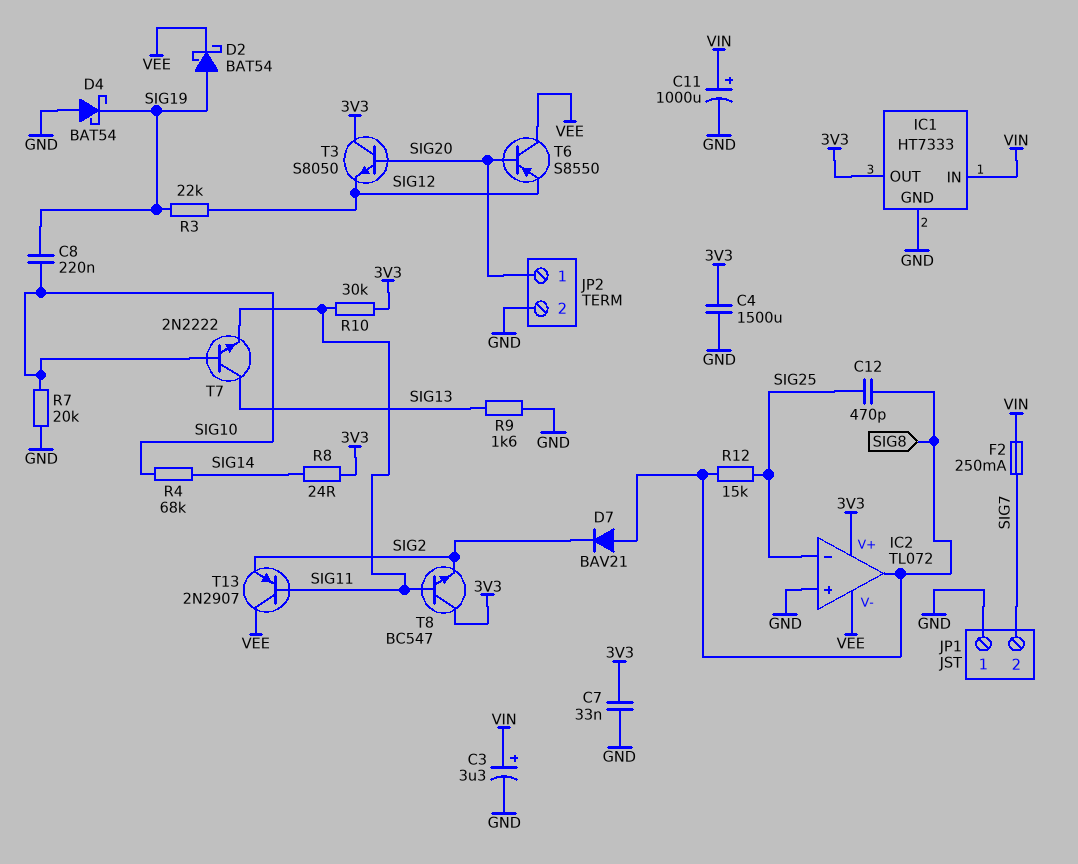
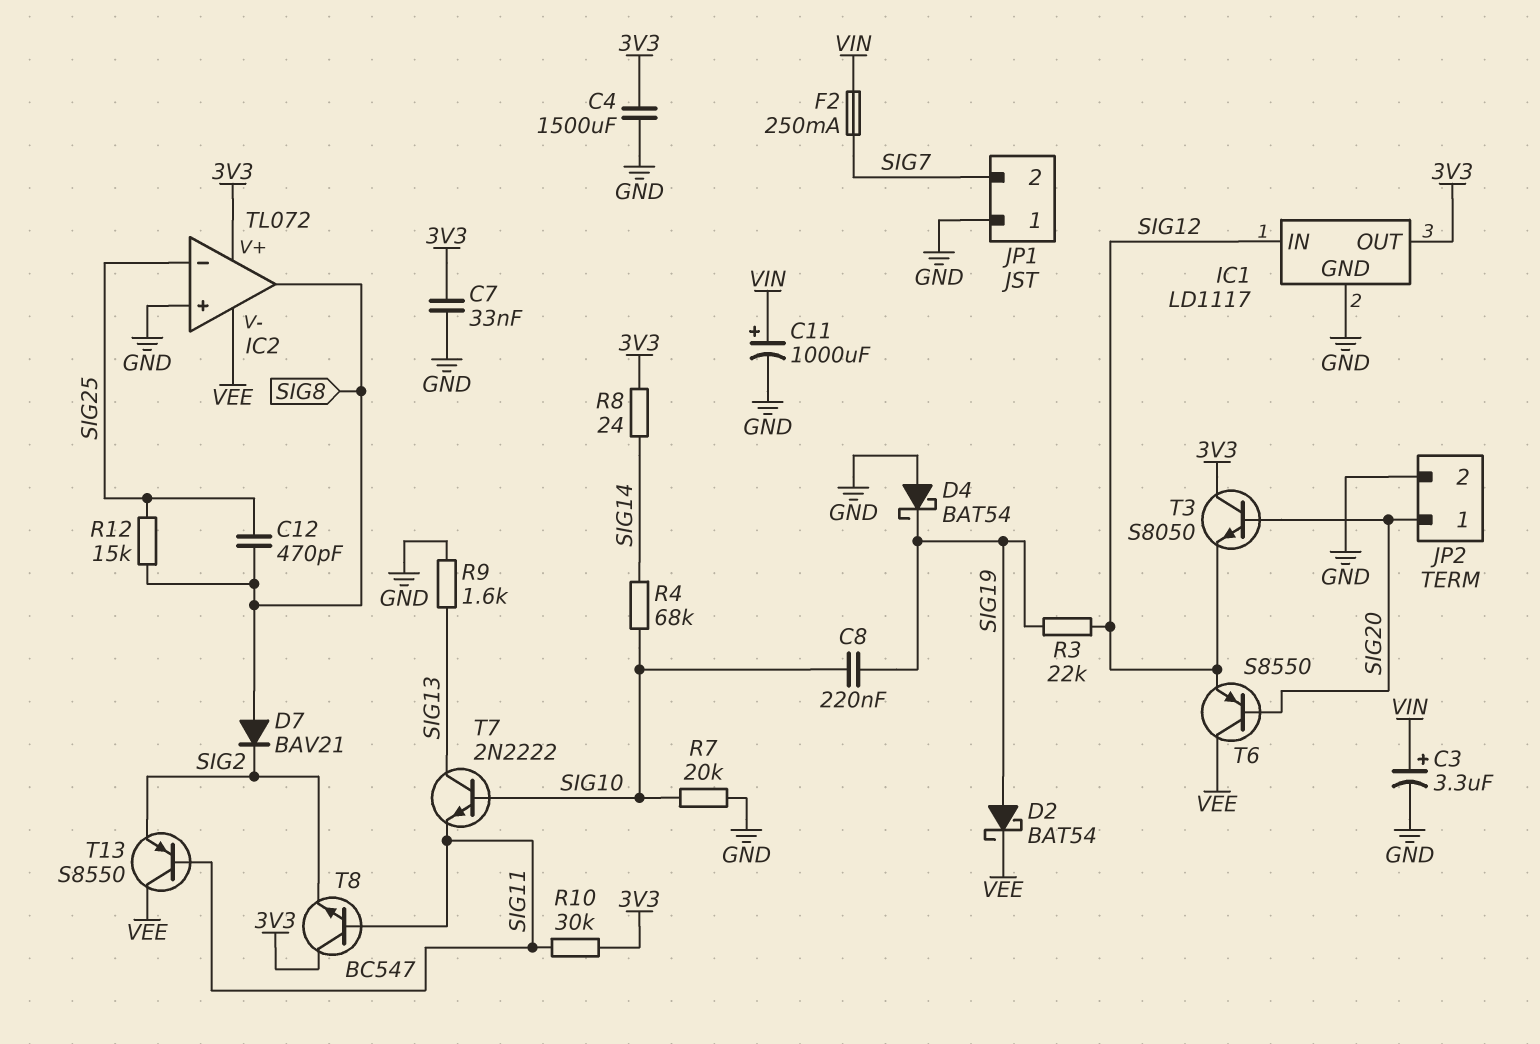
IC1: HT7333 -> LD1117
IC1 pin IN: VIN -> SIG12
T13: PNP 2N2907 (B SIG11, C VEE, E SIG2) -> PNP S8550 (B SIG11, C VEE, E SIG2)

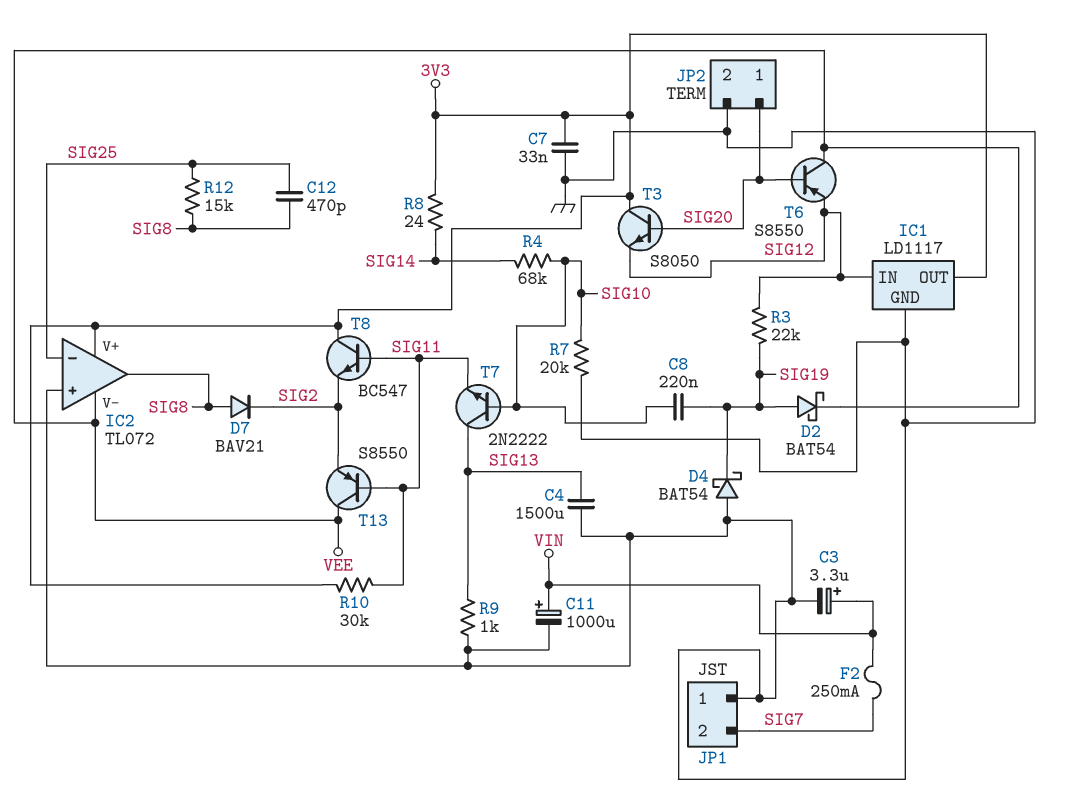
C4: 1500uF (3V3, GND) -> 1500uF (GND, SIG13)
R9: 1.6k (GND, SIG13) -> 1k (GND, SIG13)

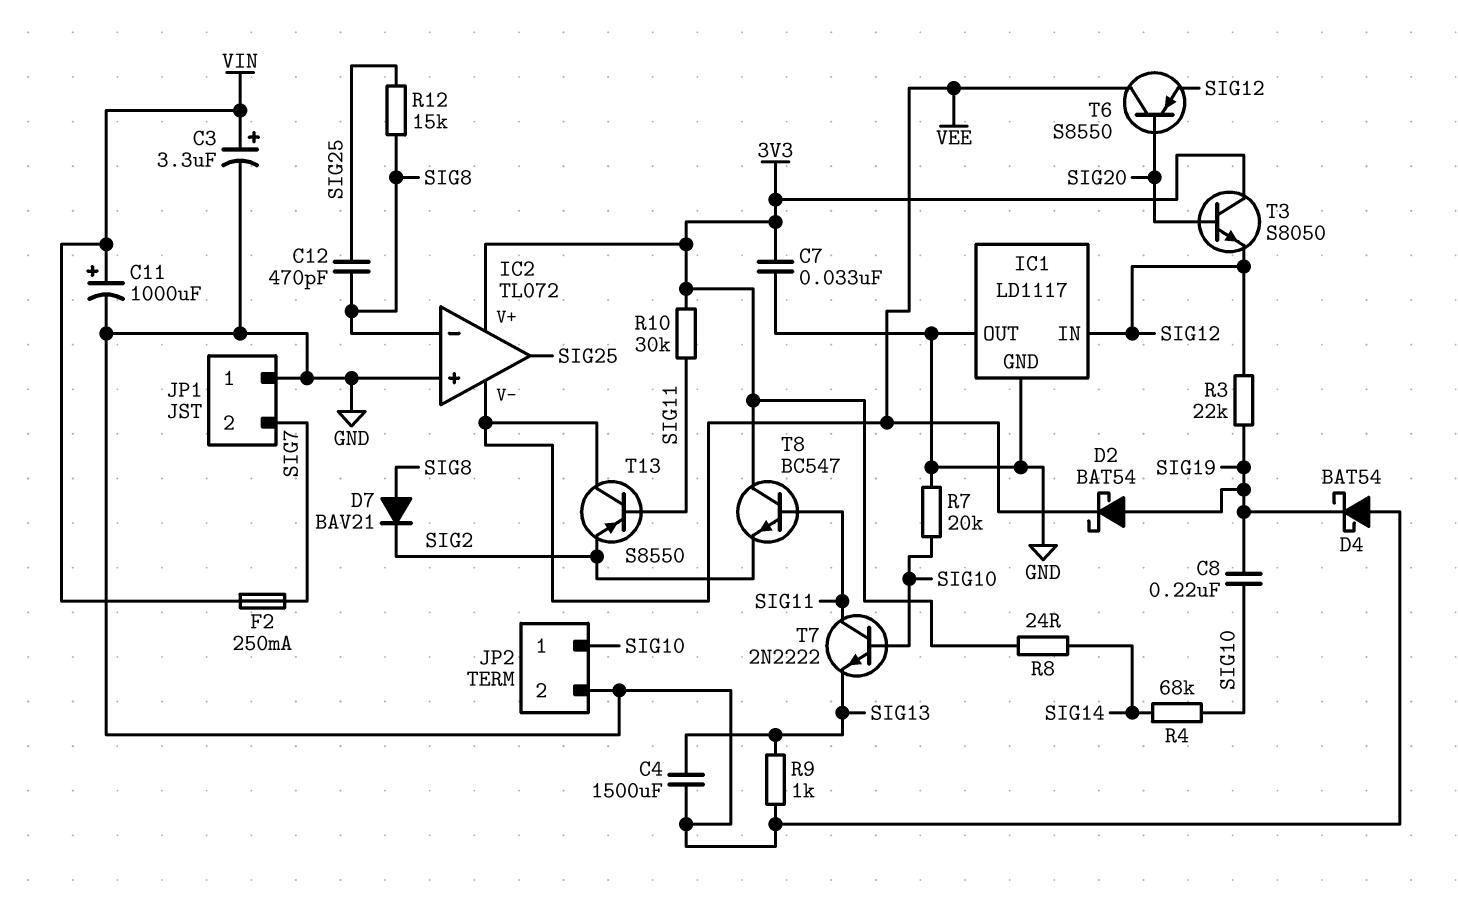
IC1 pin OUT: 3V3 -> GND
IC2 pin in-: SIG25 -> SIG8
IC2 pin out: SIG8 -> SIG25
JP2 pin 1: SIG20 -> SIG10
T7: NPN 2N2222 (B SIG10, C SIG13, E SIG11) -> NPN 2N2222 (B SIG10, C SIG11, E SIG13)

